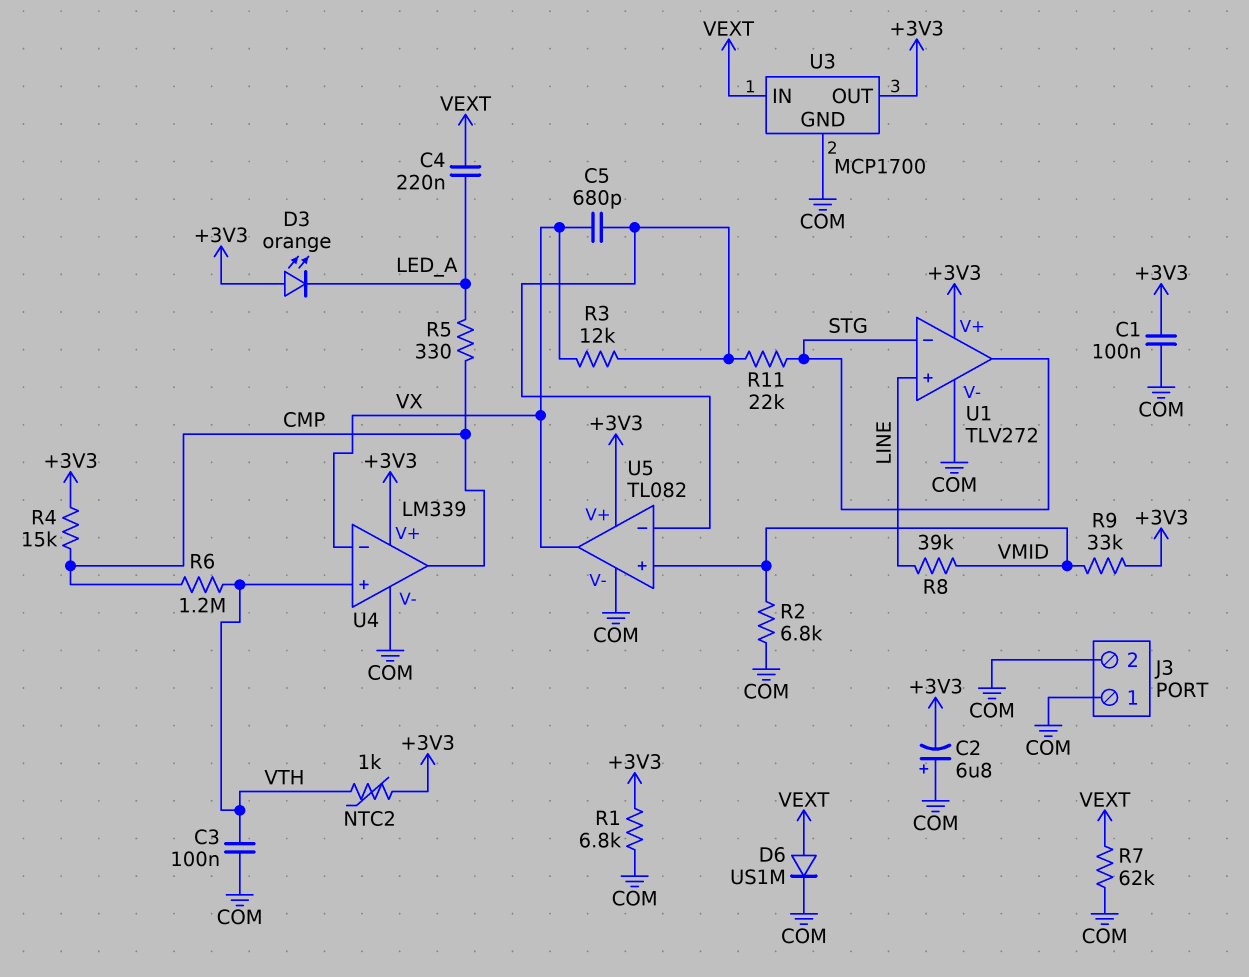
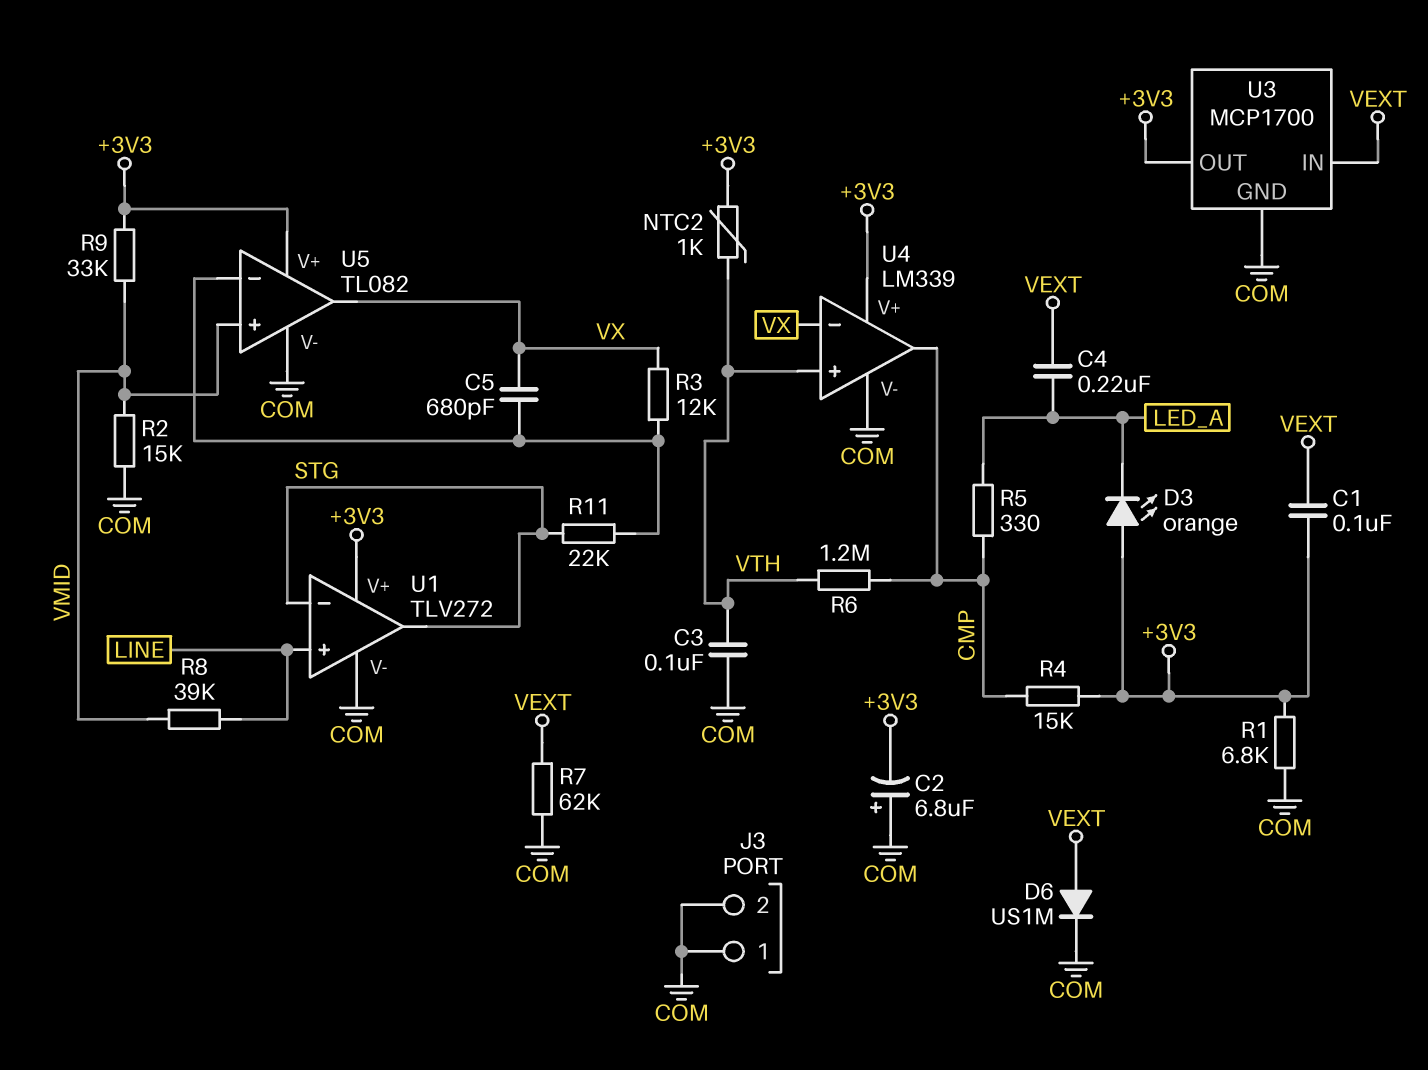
C1: 100nF (+3V3, COM) -> 100nF (+3V3, VEXT)
R2: 6.8k (COM, VMID) -> 15k (COM, VMID)

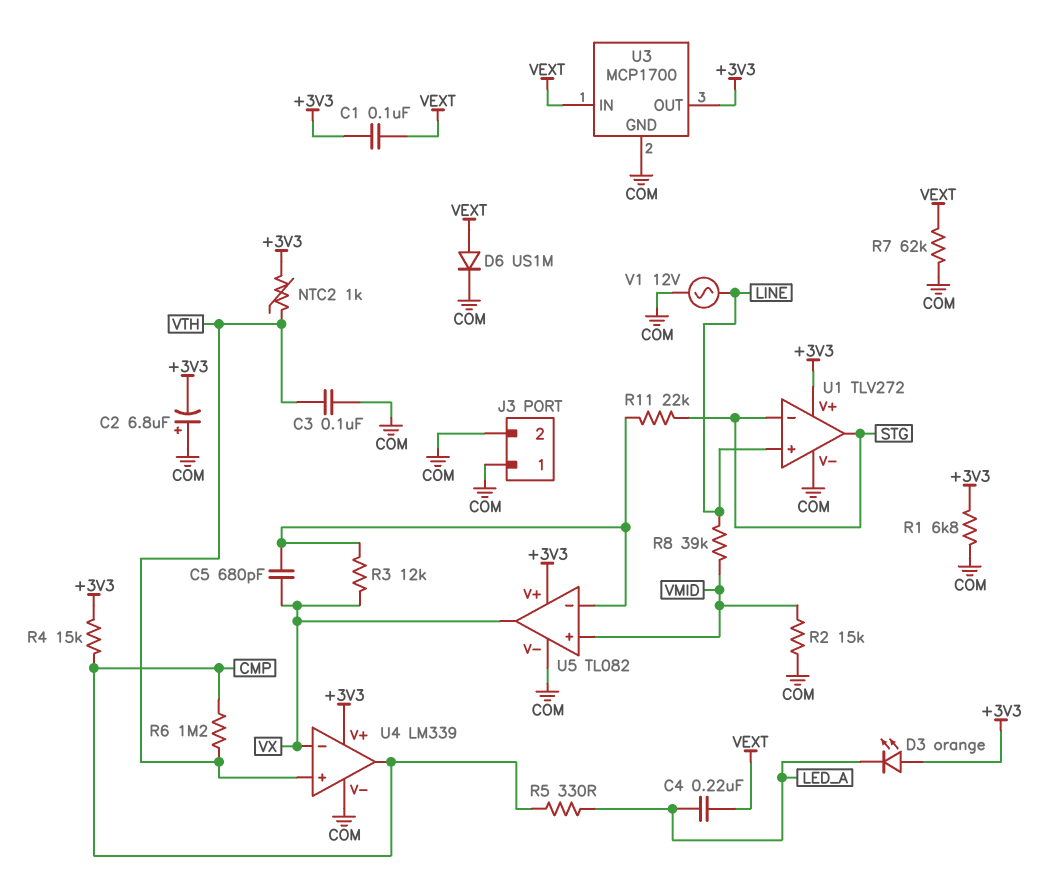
R9: 33k (+3V3, VMID) -> none
V1: none -> AC 12V (COM, LINE)

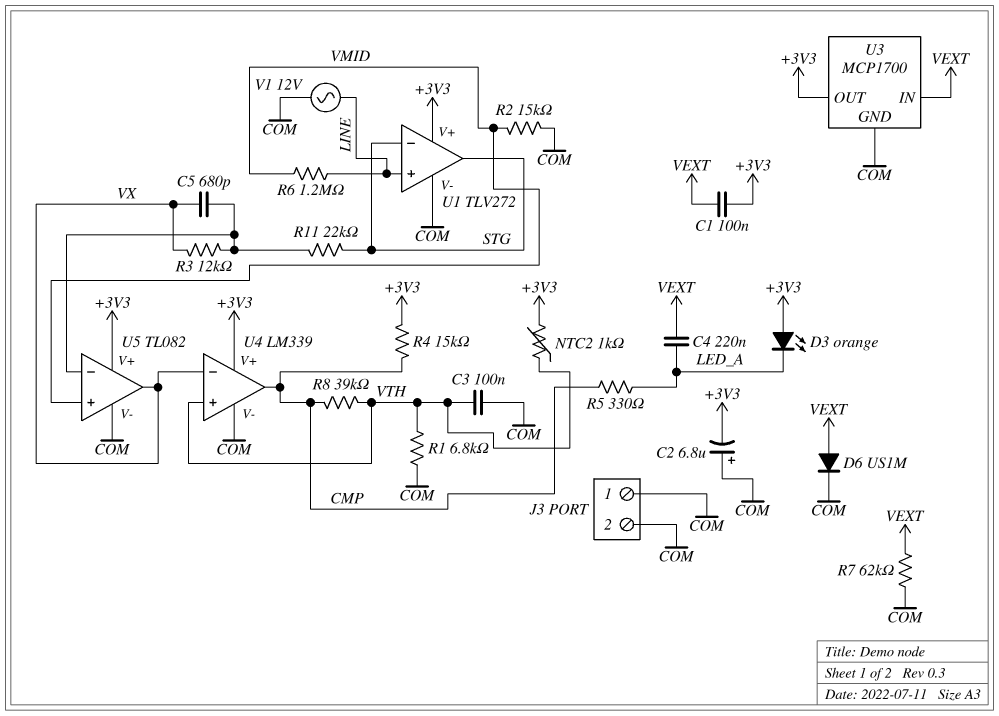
R1: 6.8k (+3V3, COM) -> 6.8k (COM, VTH)
R6: 1.2M (CMP, VTH) -> 1.2M (LINE, VMID)
R8: 39k (LINE, VMID) -> 39k (CMP, VTH)

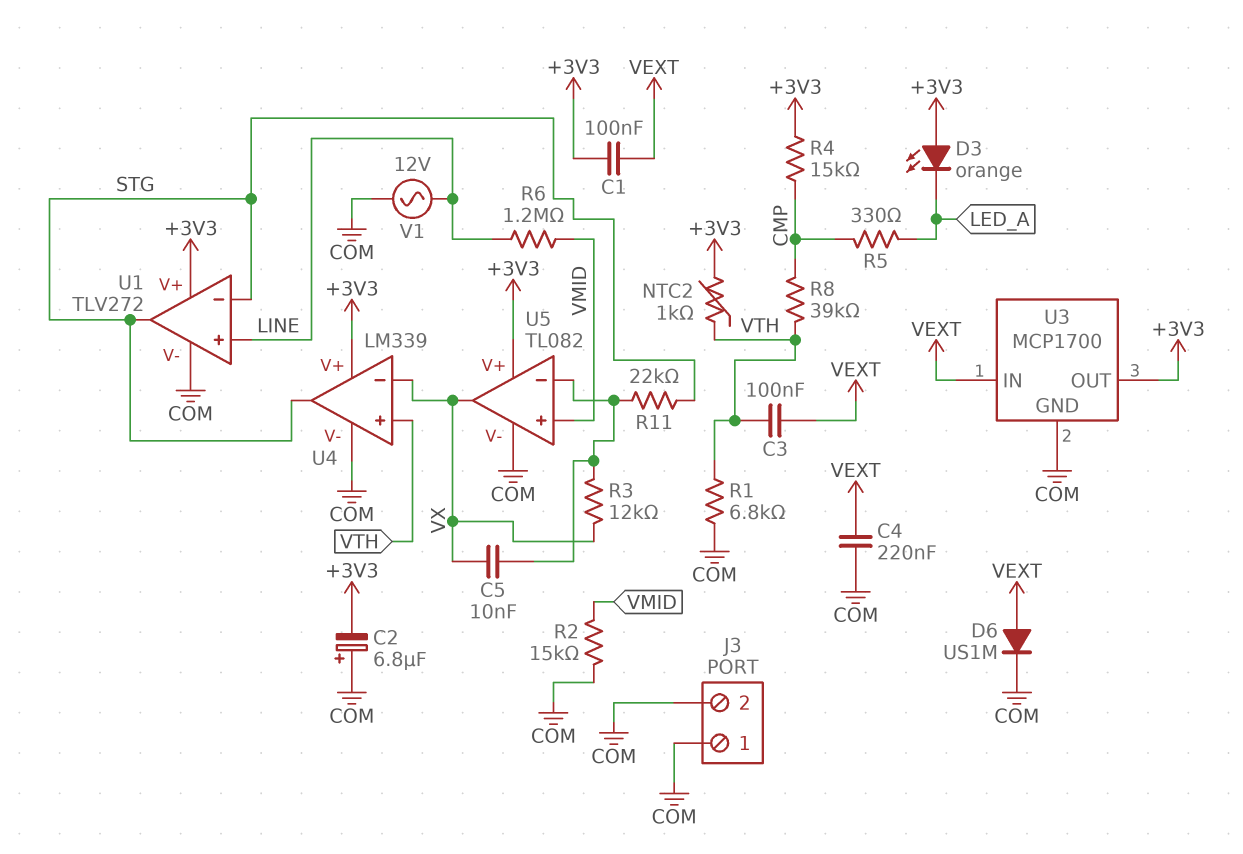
C3: 100nF (COM, VTH) -> 100nF (VEXT, VTH)
C4: 220nF (LED_A, VEXT) -> 220nF (COM, VEXT)
C5: 680pF (U5/in-, VX) -> 10nF (U5/in-, VX)
R7: 62k (COM, VEXT) -> none
U4 pin out: CMP -> STG

